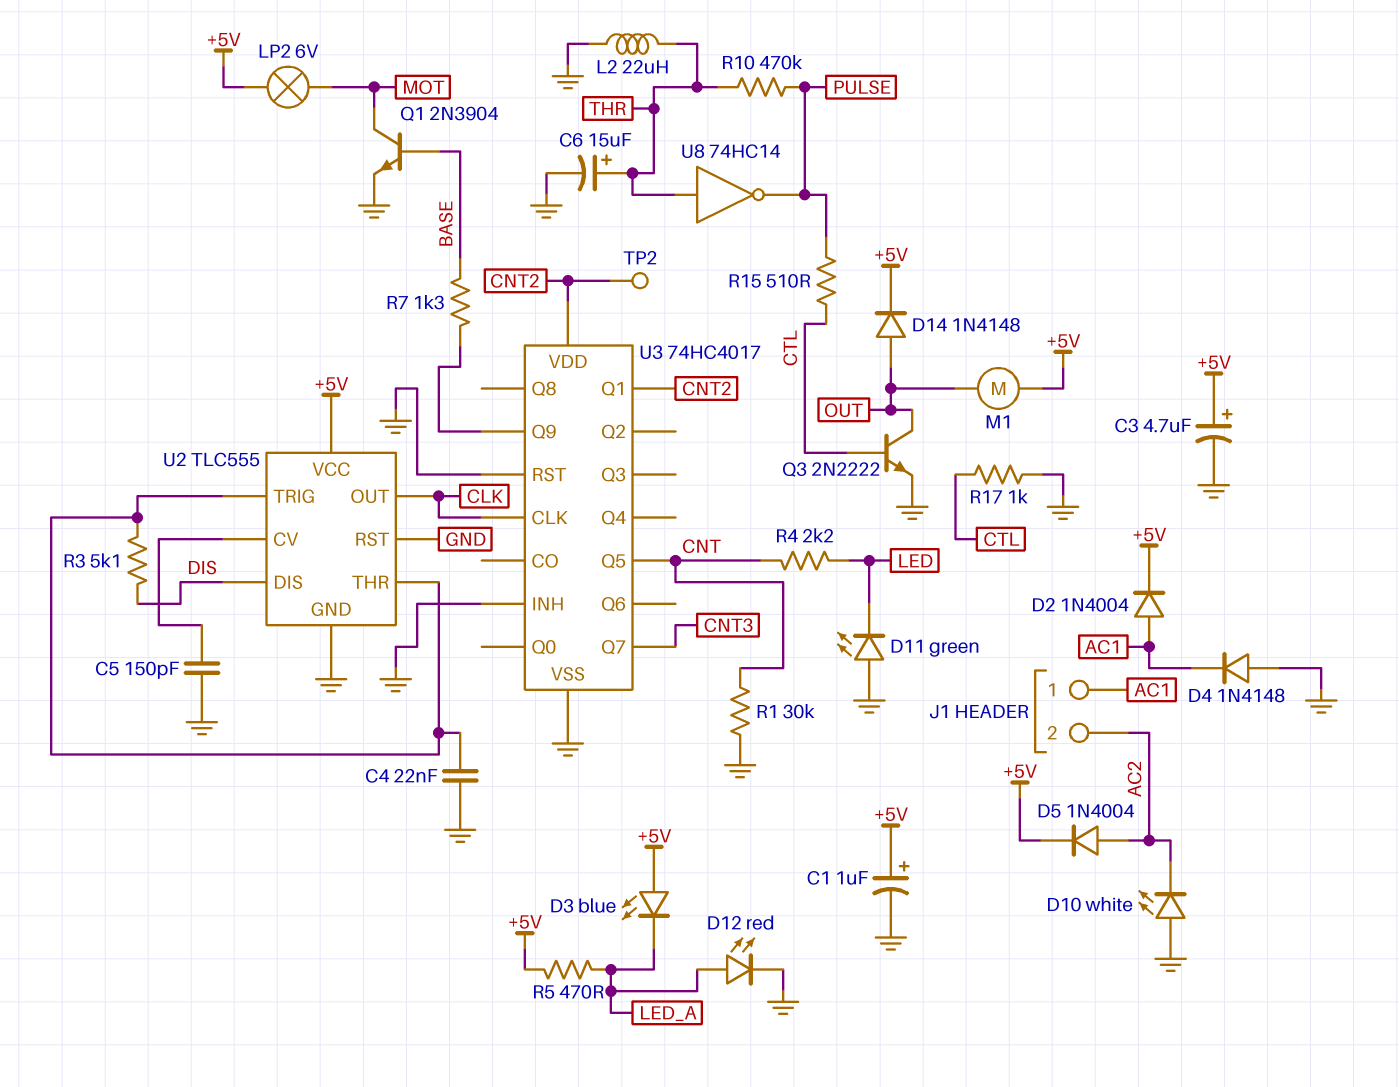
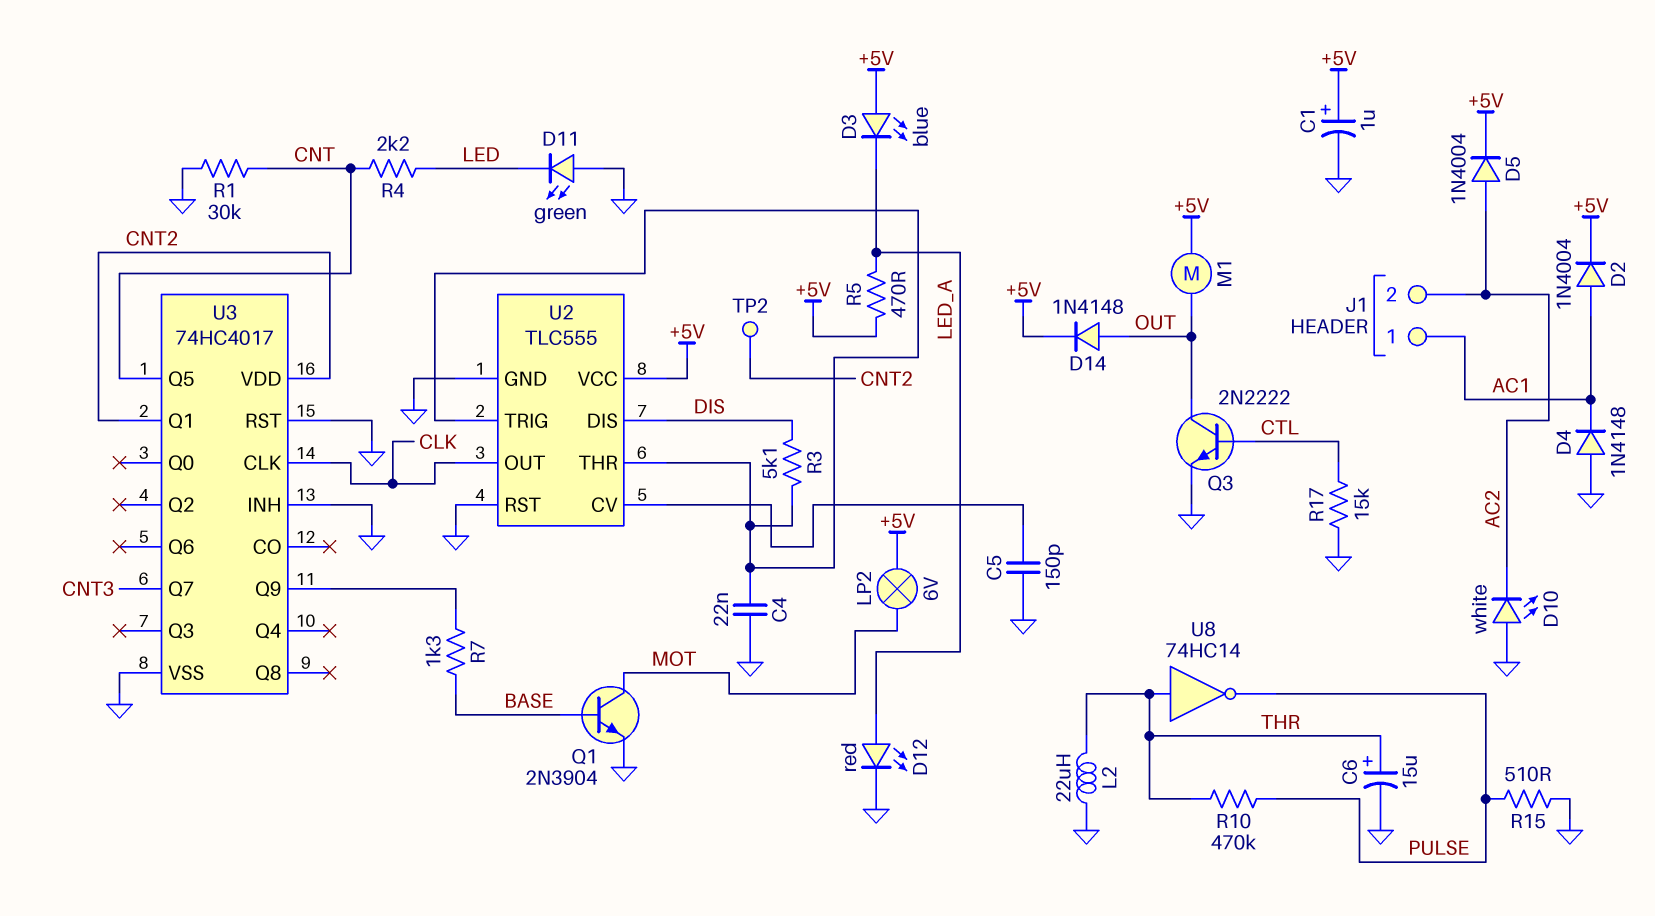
C3: 4.7uF (plus +5V, minus GND) -> none
R15: 510 (CTL, PULSE) -> 510 (GND, PULSE)
R17: 1k (CTL, GND) -> 15k (CTL, GND)

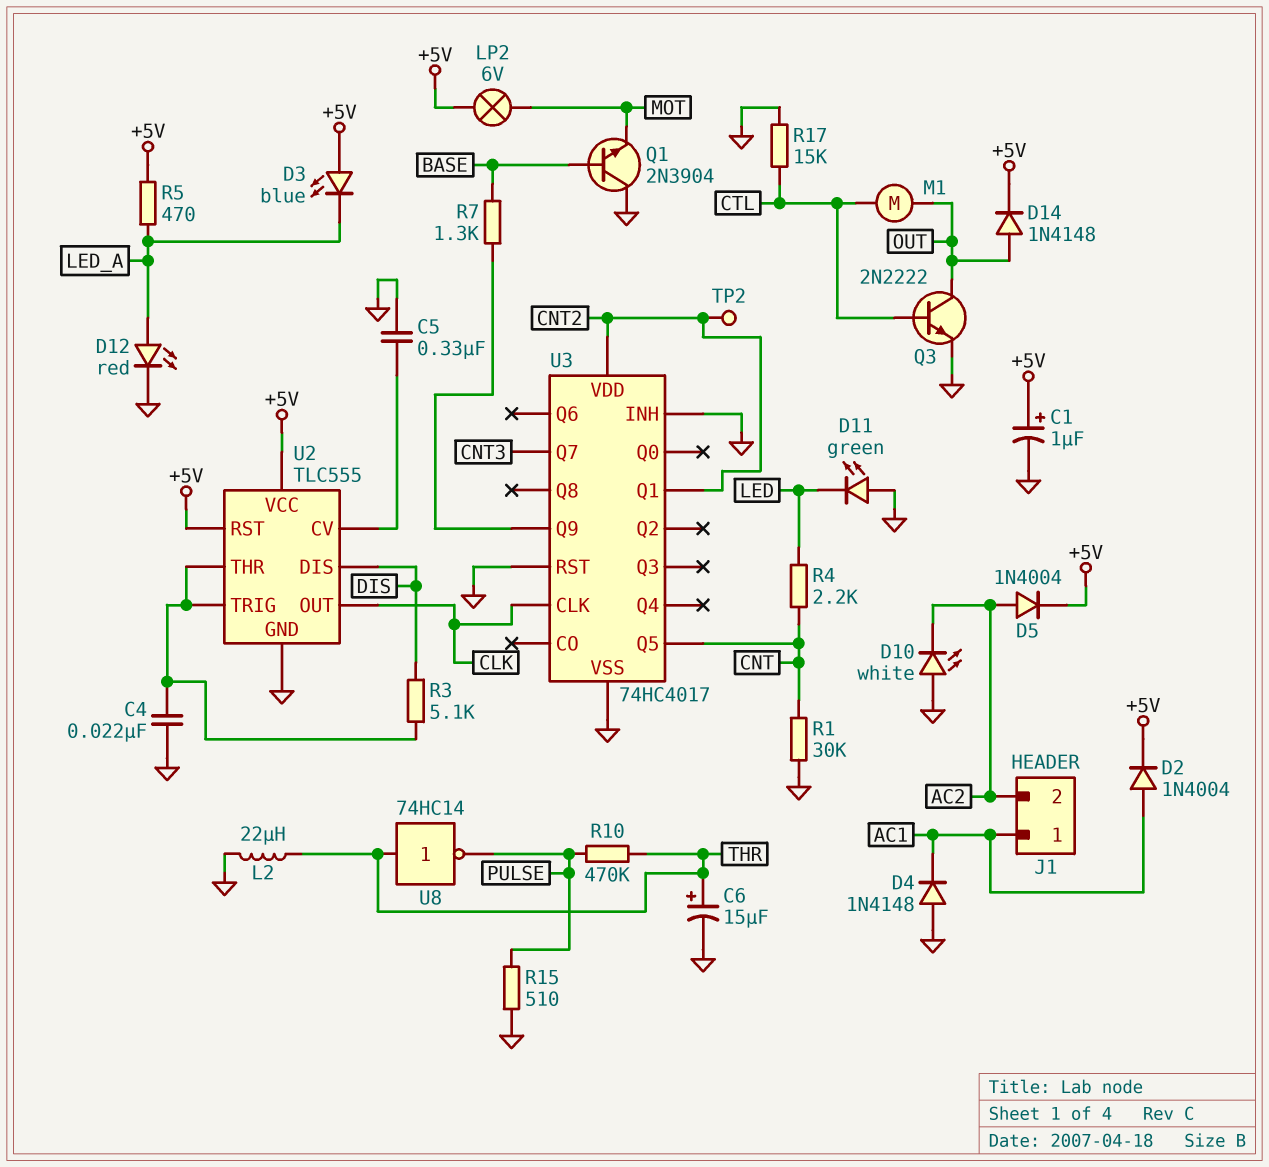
C5: 150pF (GND, U2/CV) -> 330nF (GND, U2/CV)
M1: motor (+5V, OUT) -> motor (CTL, OUT)
Q1: NPN 2N3904 (B BASE, C MOT, E GND) -> NPN 2N3904 (B BASE, C GND, E MOT)
U2 pin RST: GND -> +5V

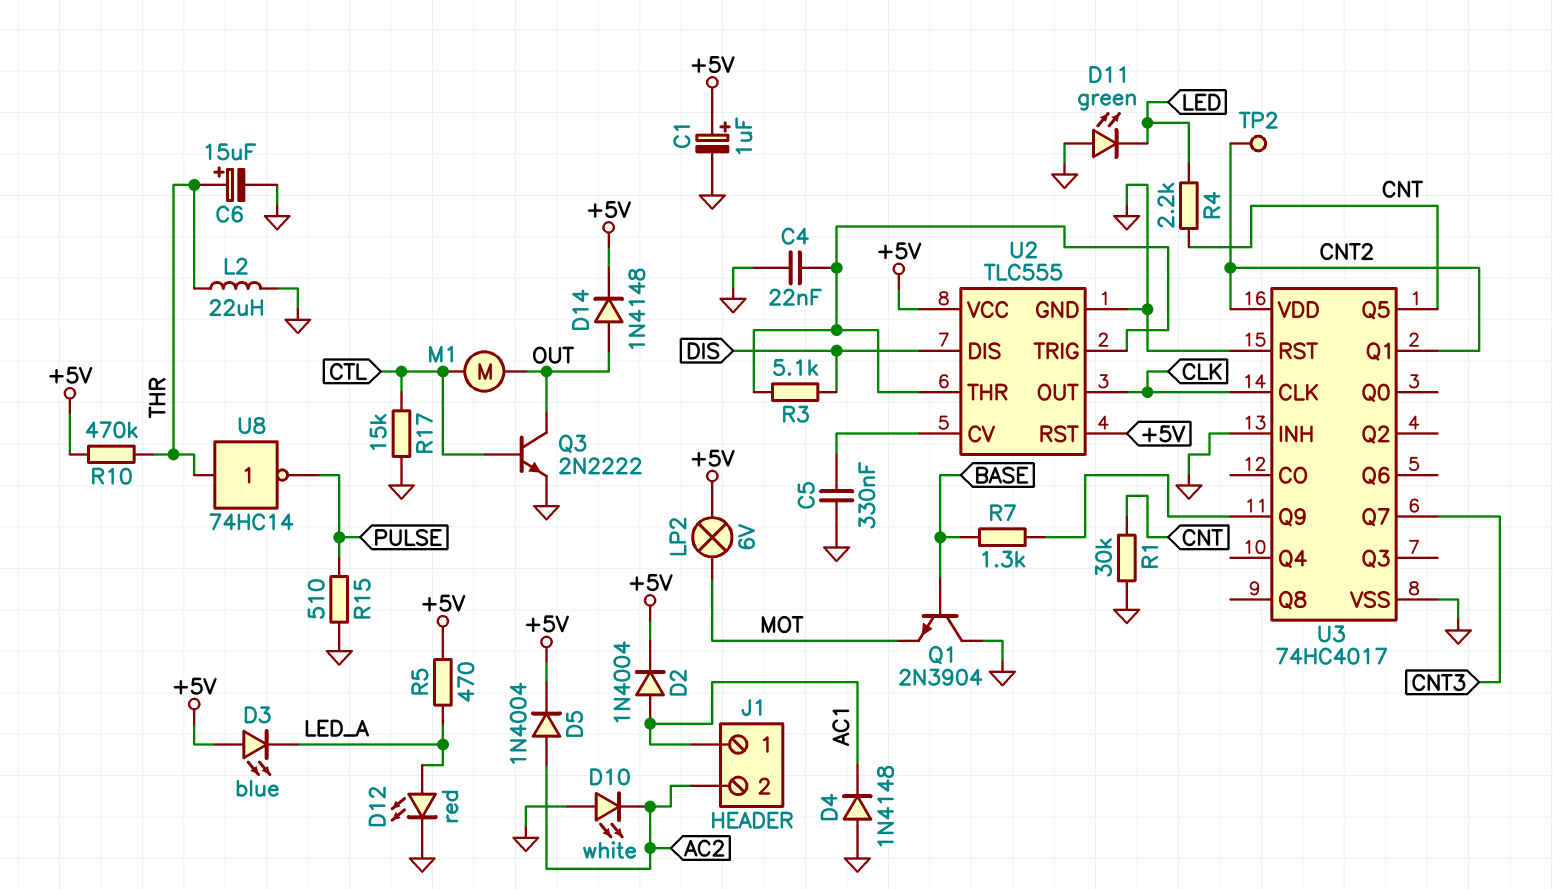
R10: 470k (PULSE, THR) -> 470k (+5V, THR)

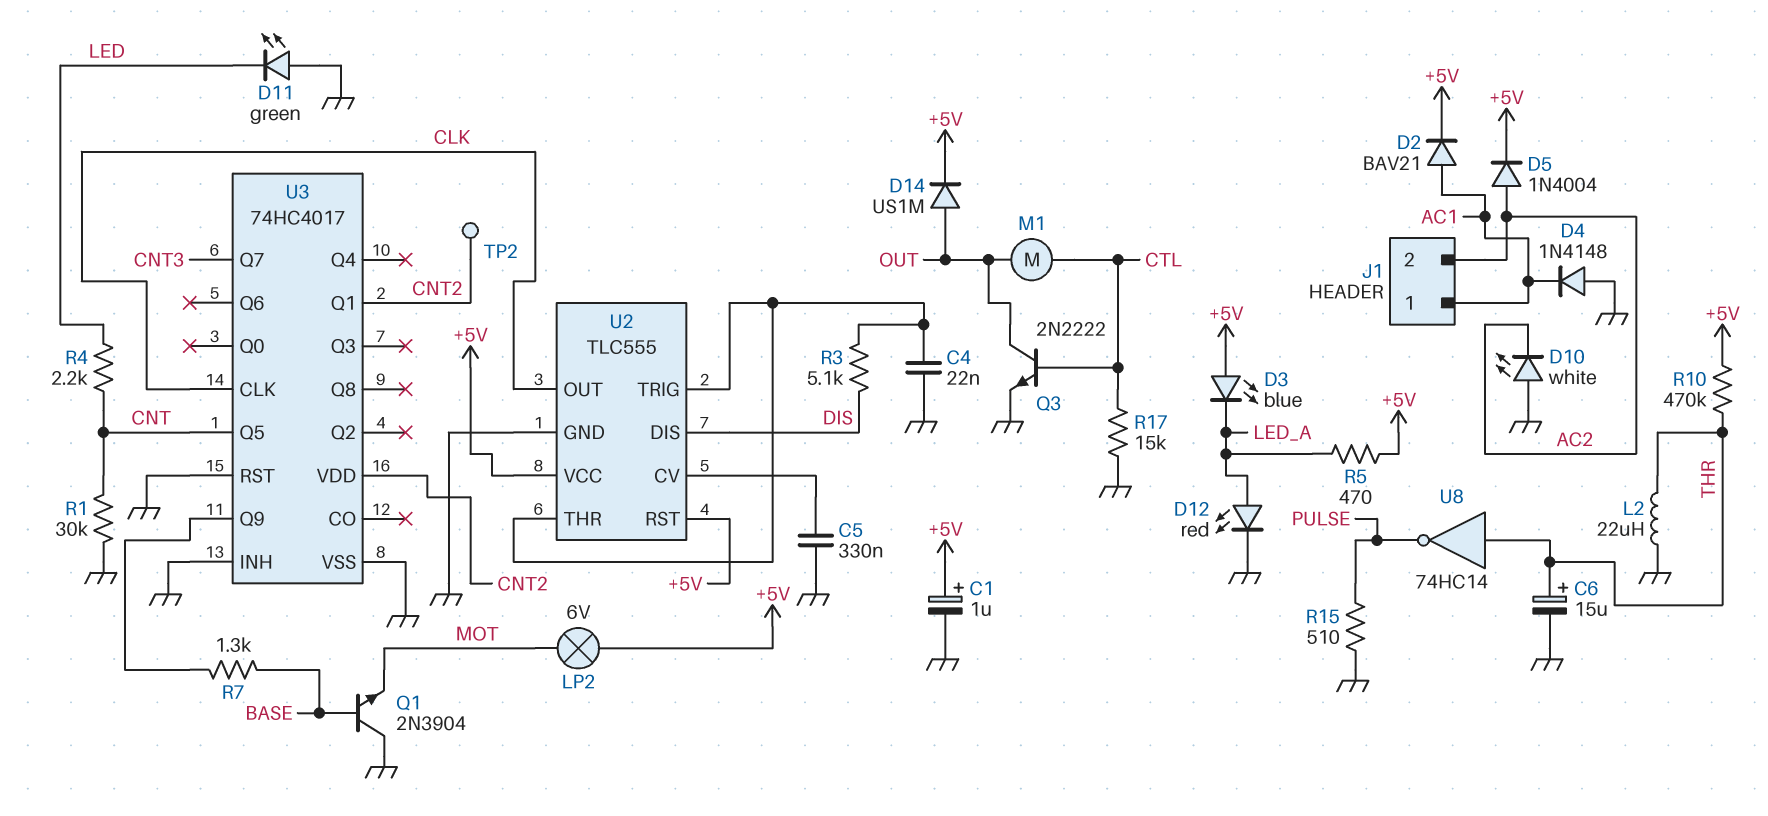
D2: diode 1N4004 (A AC1, K +5V) -> diode BAV21 (A AC1, K +5V)
D14: diode 1N4148 (A OUT, K +5V) -> diode US1M (A OUT, K +5V)

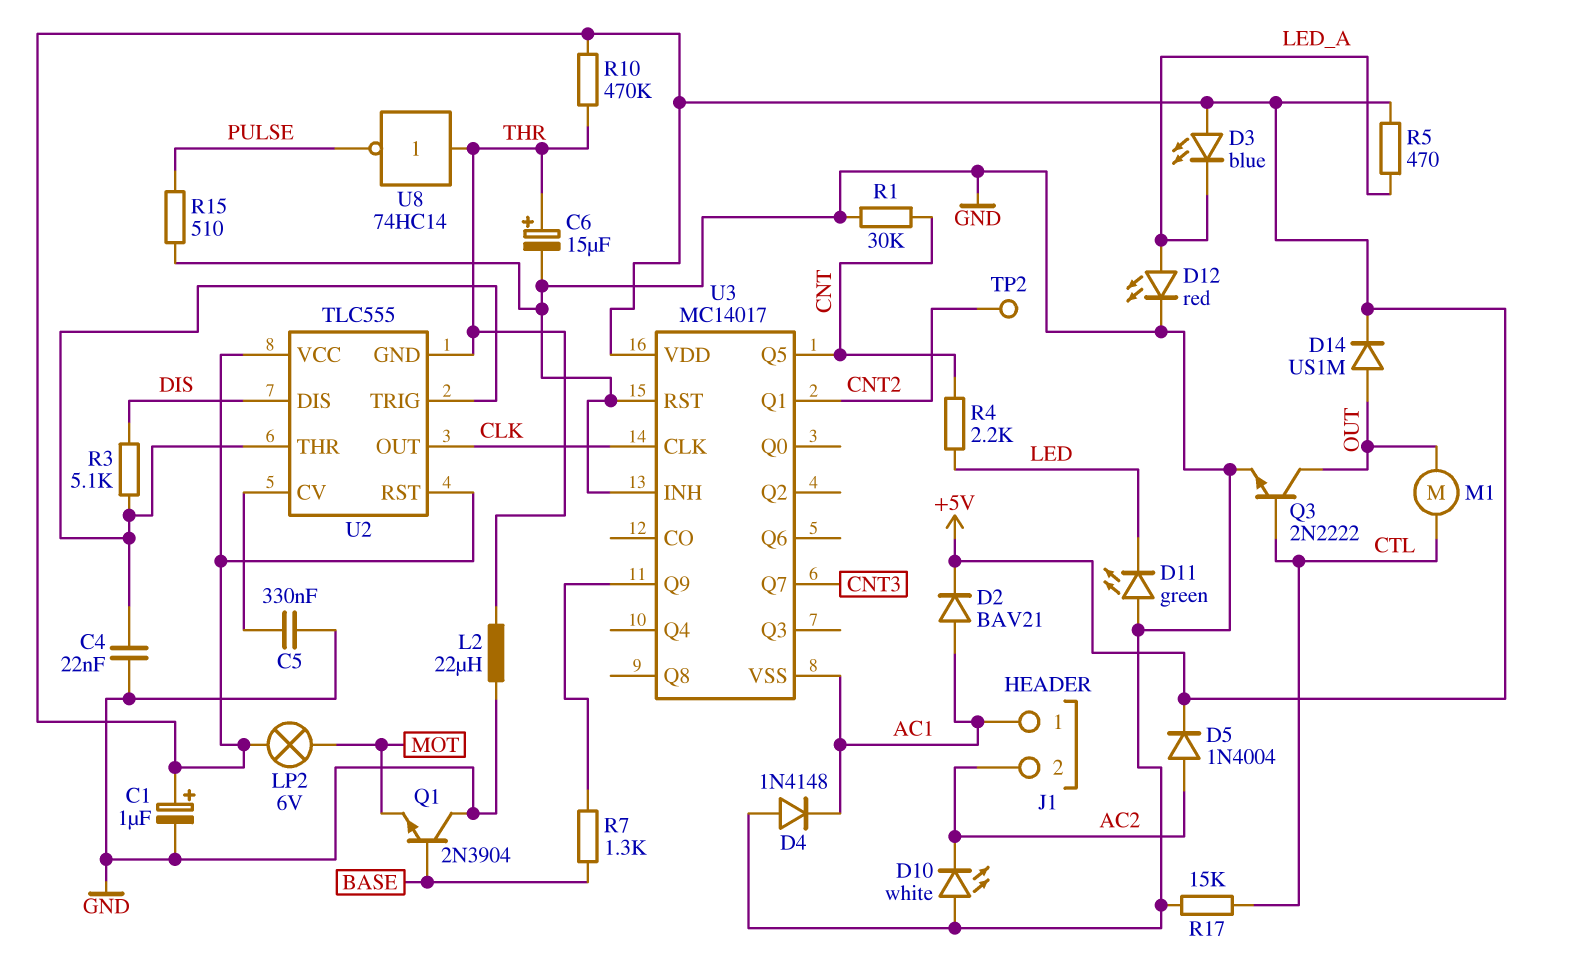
U2 pin GND: GND -> THR
U3: 74HC4017 -> MC14017
U3 pin VDD: CNT2 -> +5V
U3 pin VSS: GND -> AC1

